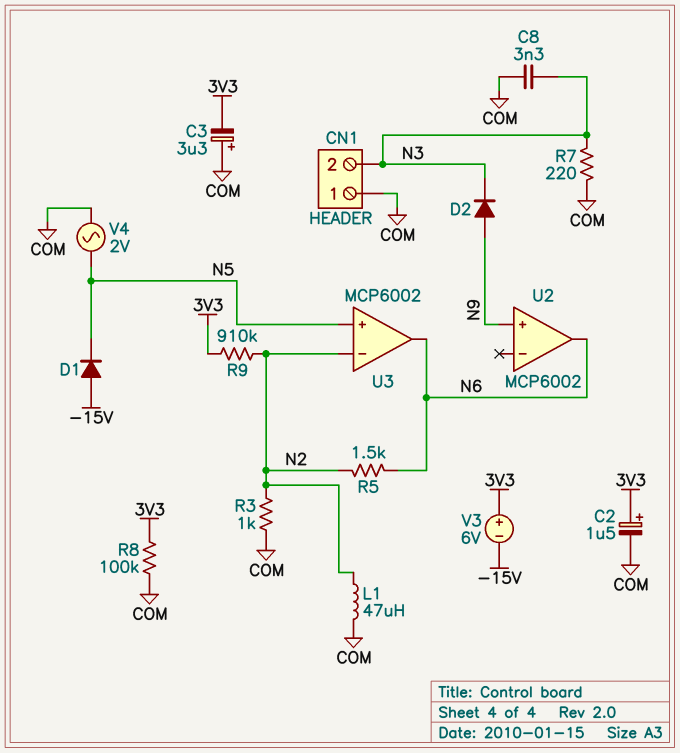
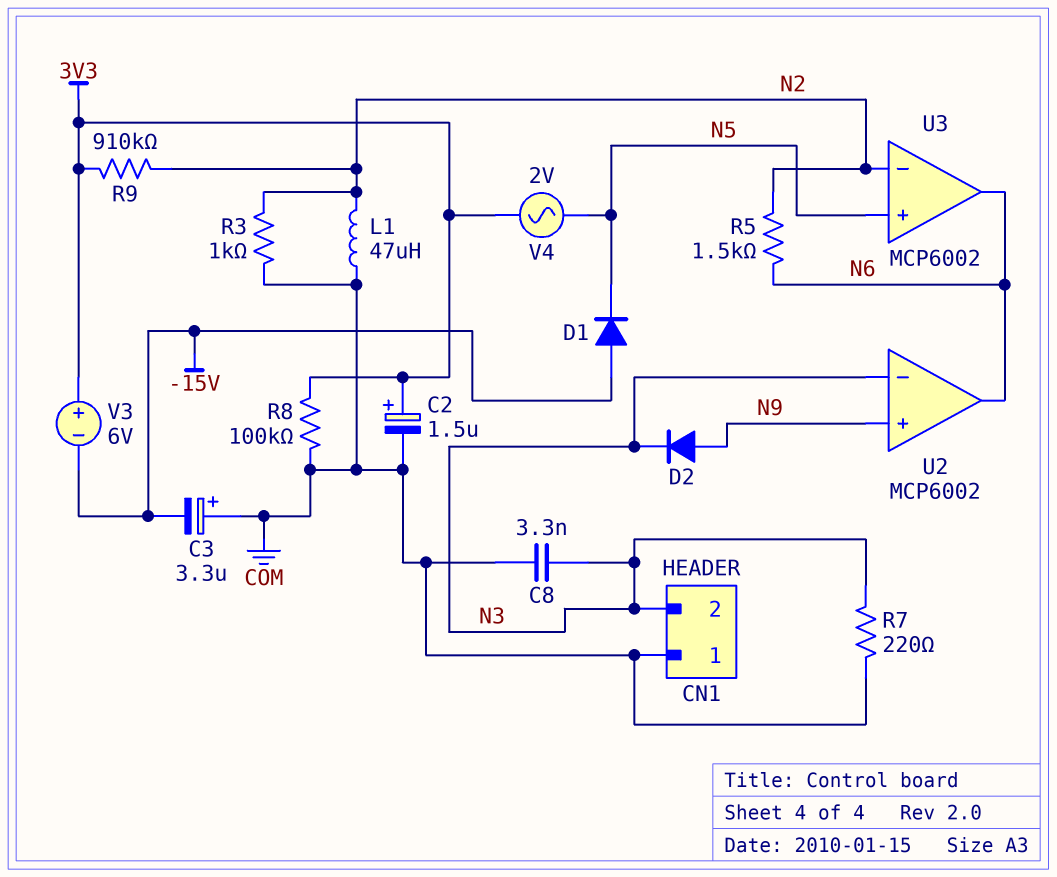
C3: 3.3uF (plus COM, minus 3V3) -> 3.3uF (plus COM, minus -15V)
U2 pin in-: none -> N3
V4: AC 2V (COM, N5) -> AC 2V (3V3, N5)

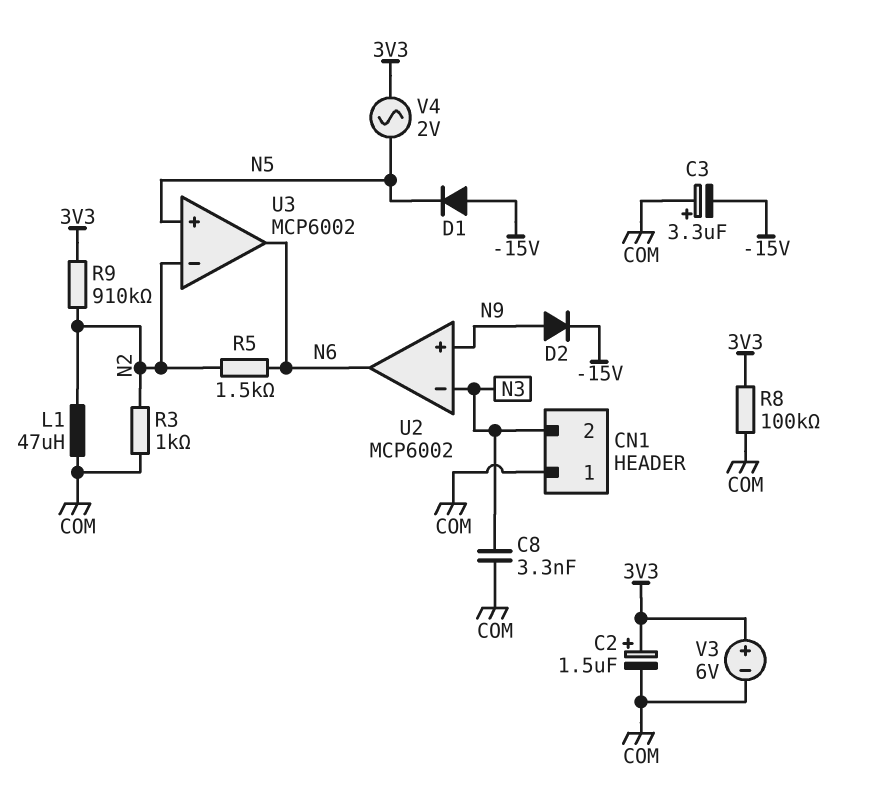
D2: diode (A N9, K N3) -> diode (A N9, K -15V)
R7: 220 (COM, N3) -> none
V3: 6V (plus 3V3, minus -15V) -> 6V (plus 3V3, minus COM)

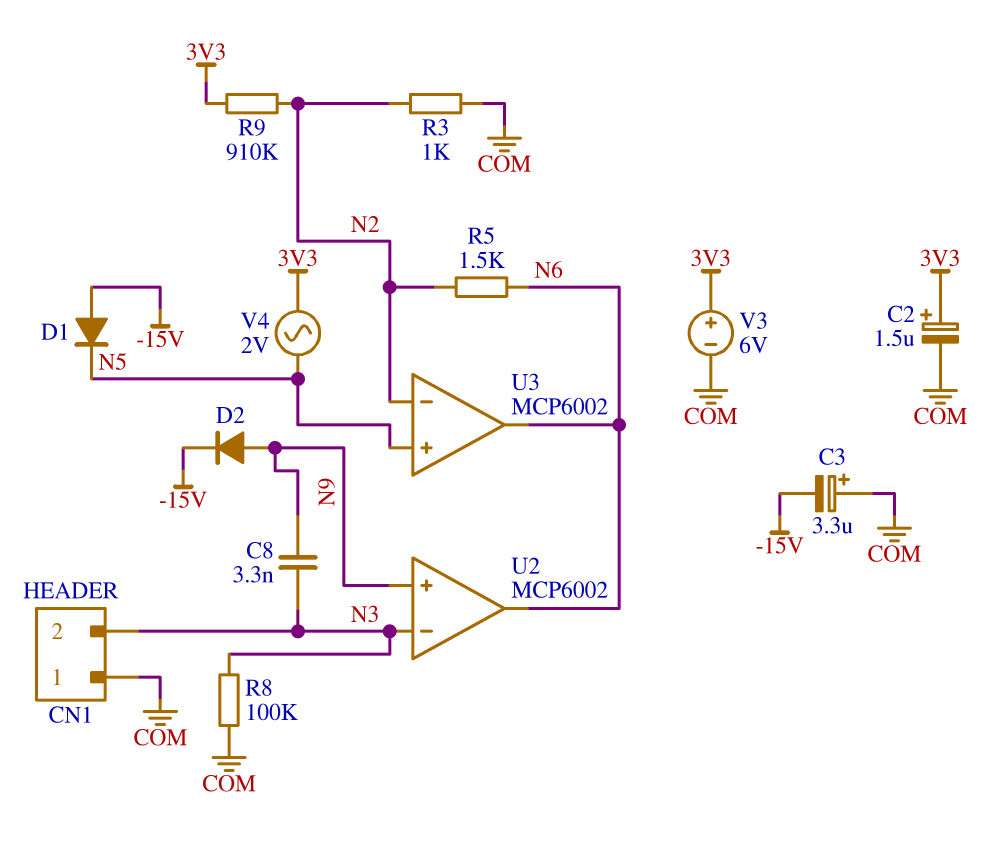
C8: 3.3nF (COM, N3) -> 3.3nF (N3, N9)
L1: 47uH (COM, N2) -> none
R8: 100k (3V3, COM) -> 100k (COM, N3)

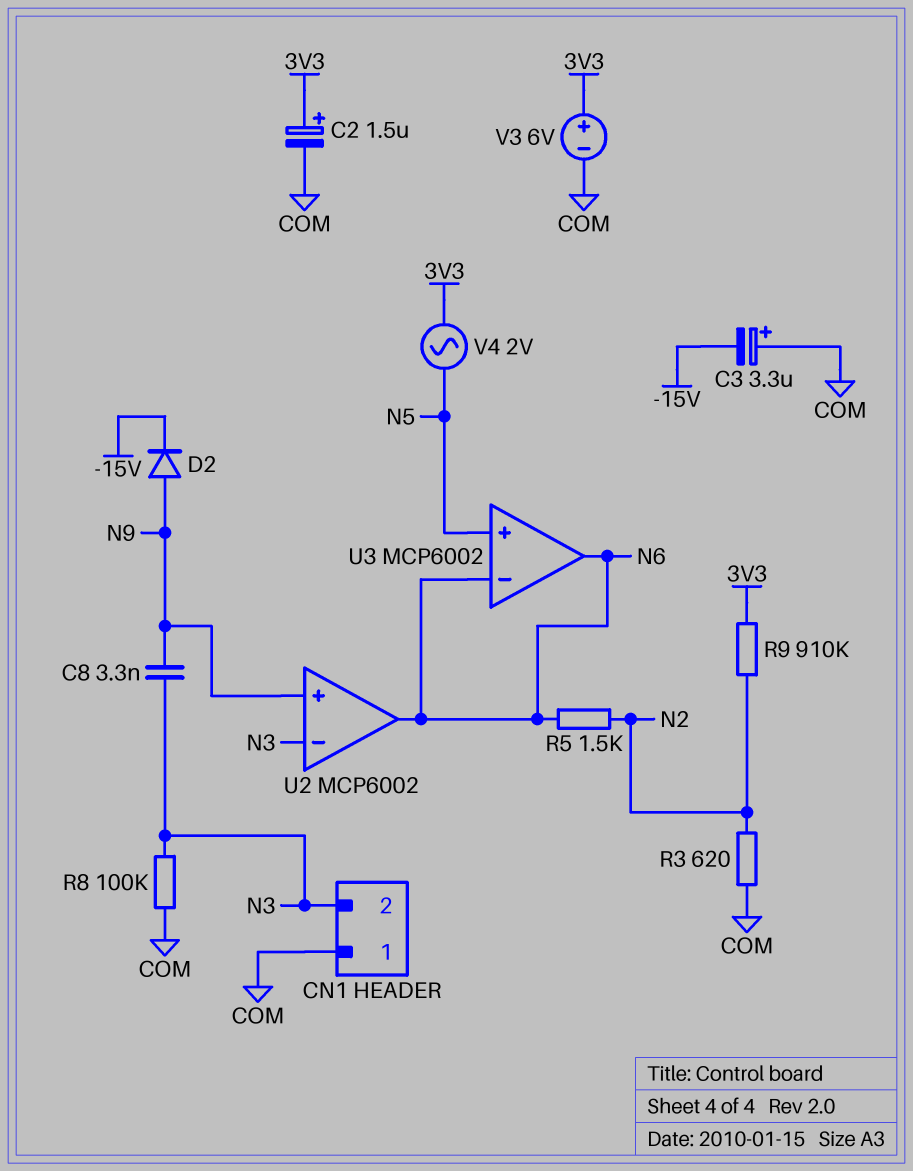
D1: diode (A -15V, K N5) -> none
R3: 1k (COM, N2) -> 620 (COM, N2)
U3 pin in-: N2 -> N6

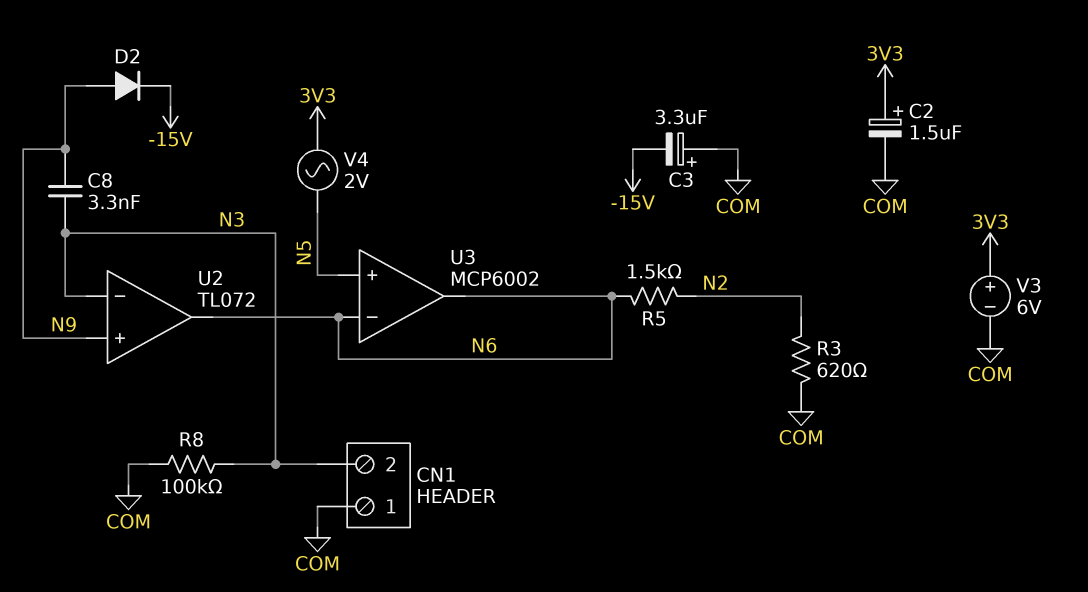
R9: 910k (3V3, N2) -> none
U2: MCP6002 -> TL072

